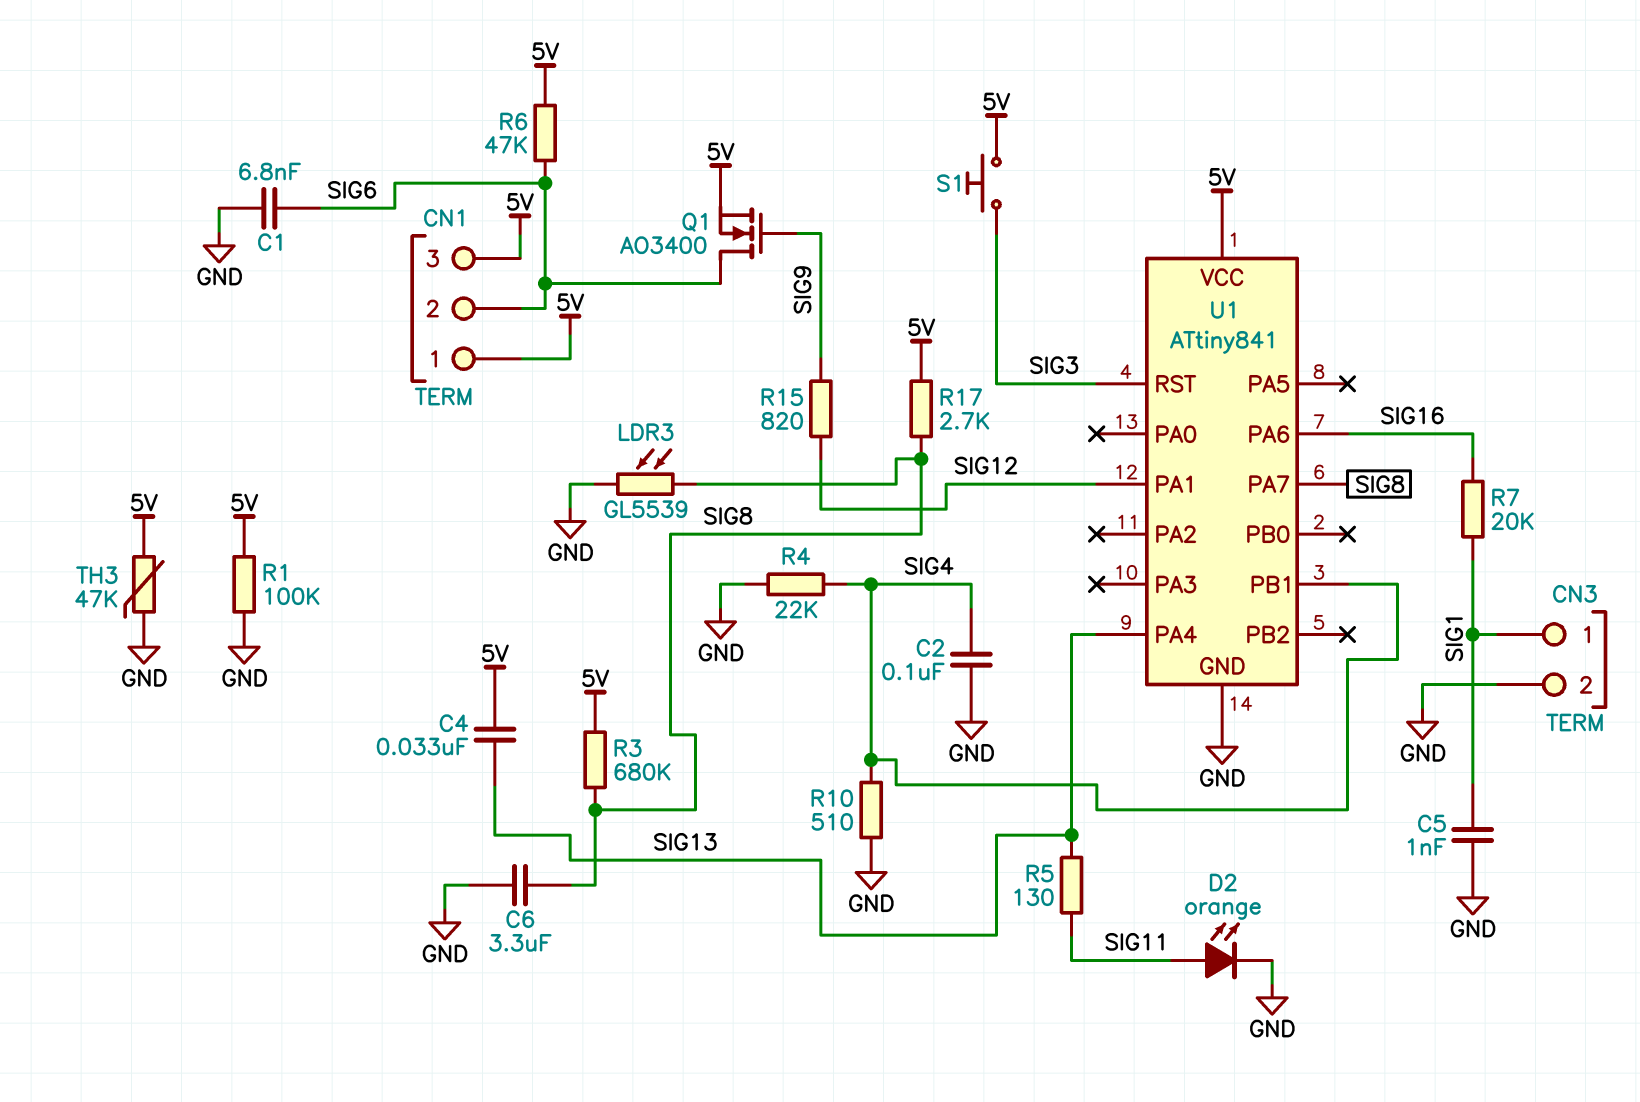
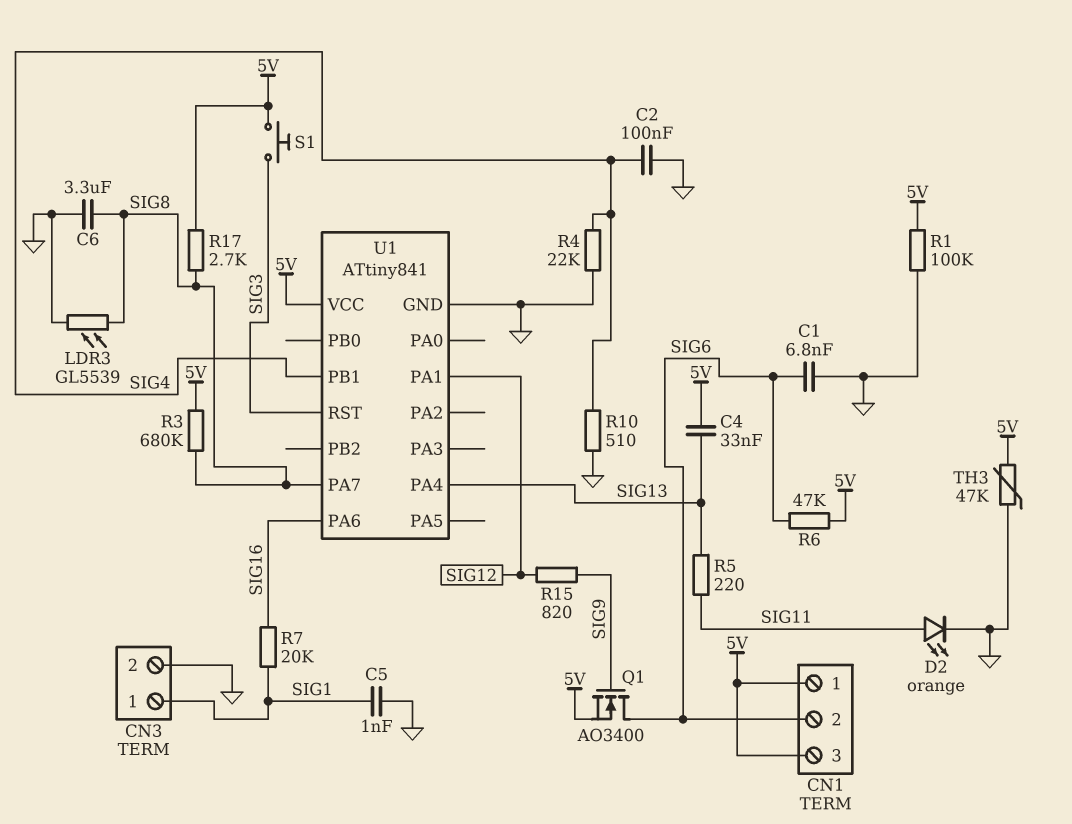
R5: 130 (SIG11, SIG13) -> 220 (SIG11, SIG13)

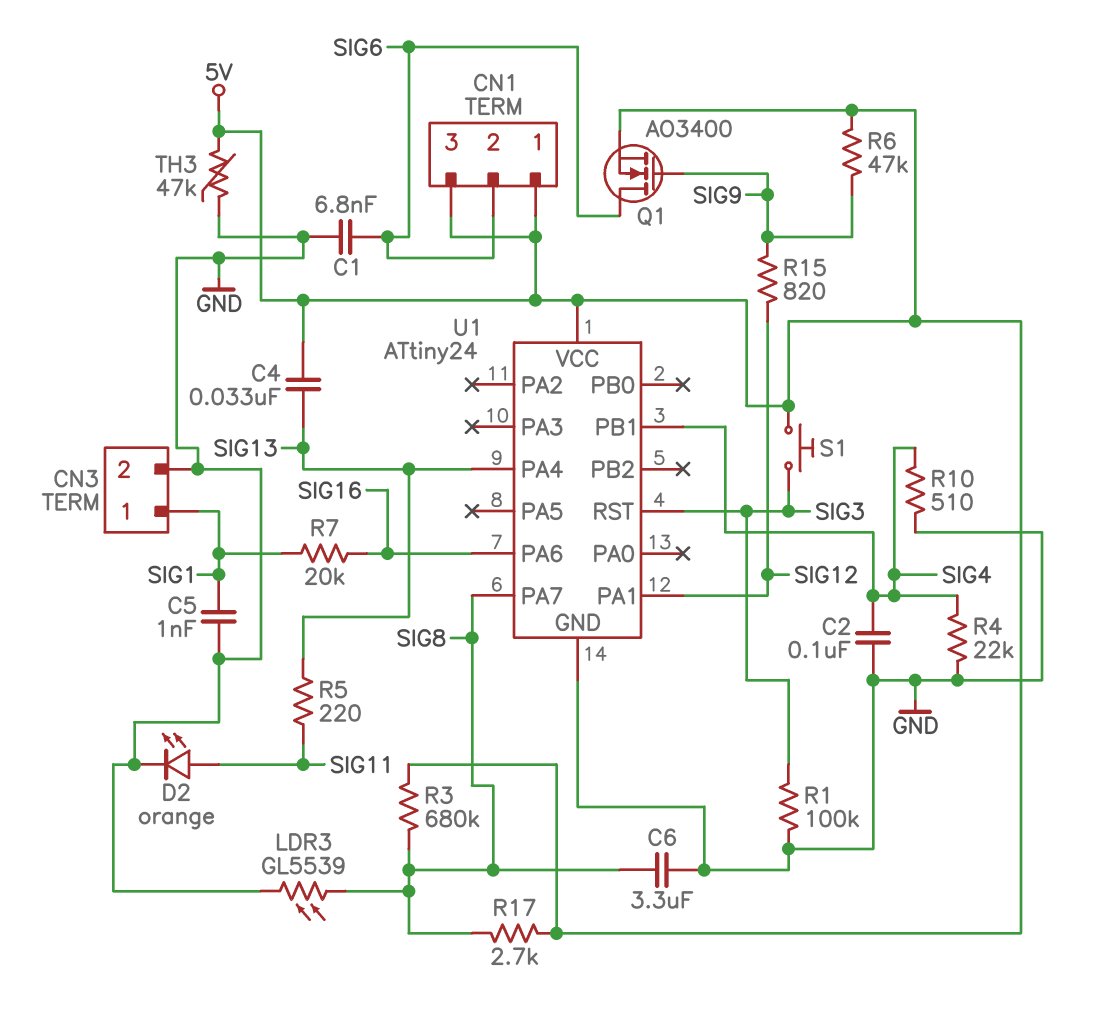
R1: 100k (5V, GND) -> 100k (GND, SIG3)
R6: 47k (5V, SIG6) -> 47k (5V, SIG9)
U1: ATtiny841 -> ATtiny24

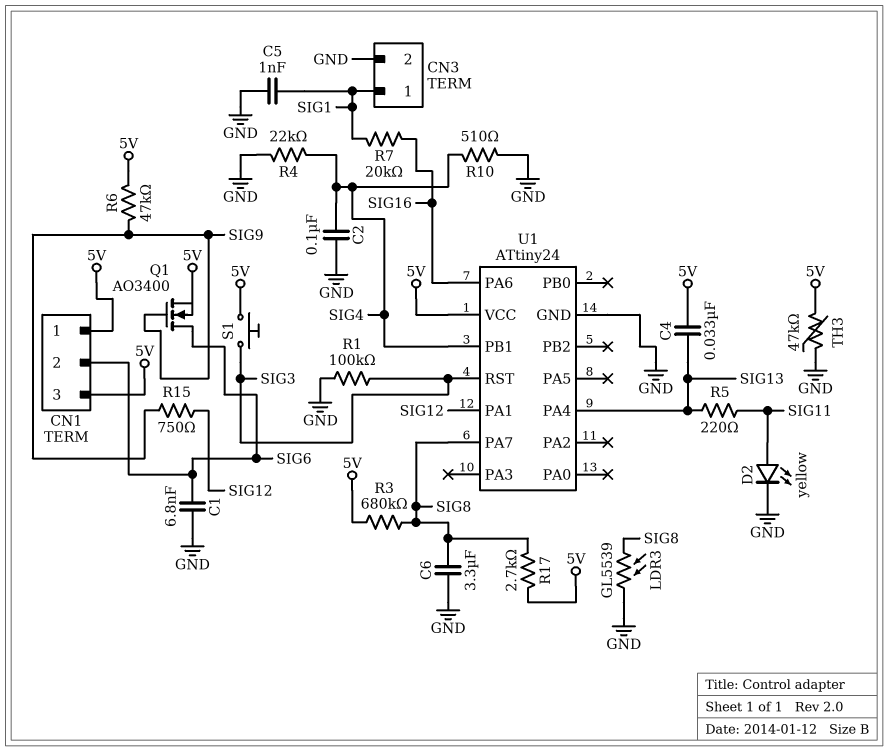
D2: LED orange (A SIG11, K GND) -> LED yellow (A SIG11, K GND)
R15: 820 (SIG9, SIG12) -> 750 (SIG9, SIG12)

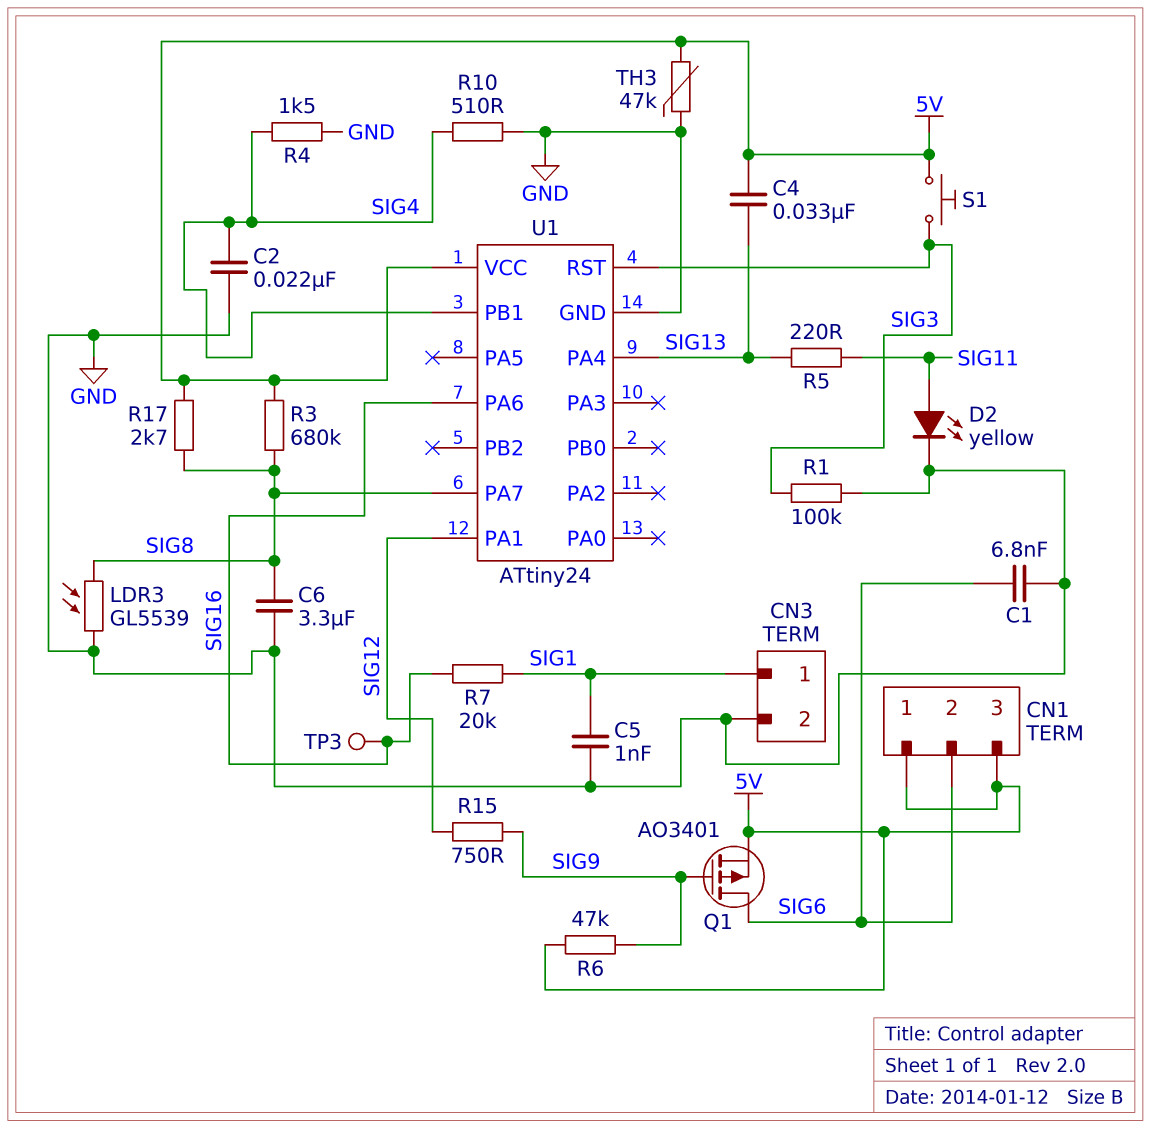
C2: 100nF (GND, SIG4) -> 22nF (GND, SIG4)
Q1: NMOS AO3400 (G SIG9, D SIG6, S 5V) -> PMOS AO3401 (G SIG9, D SIG6, S 5V)
R4: 22k (GND, SIG4) -> 1.5k (GND, SIG4)
TP3: none -> test point (SIG16)

